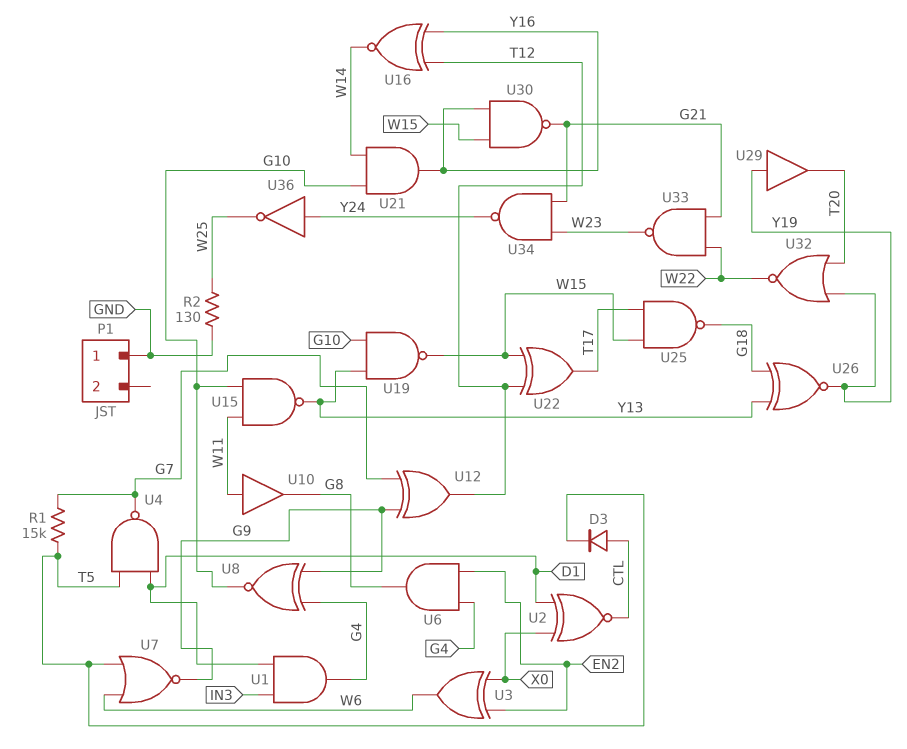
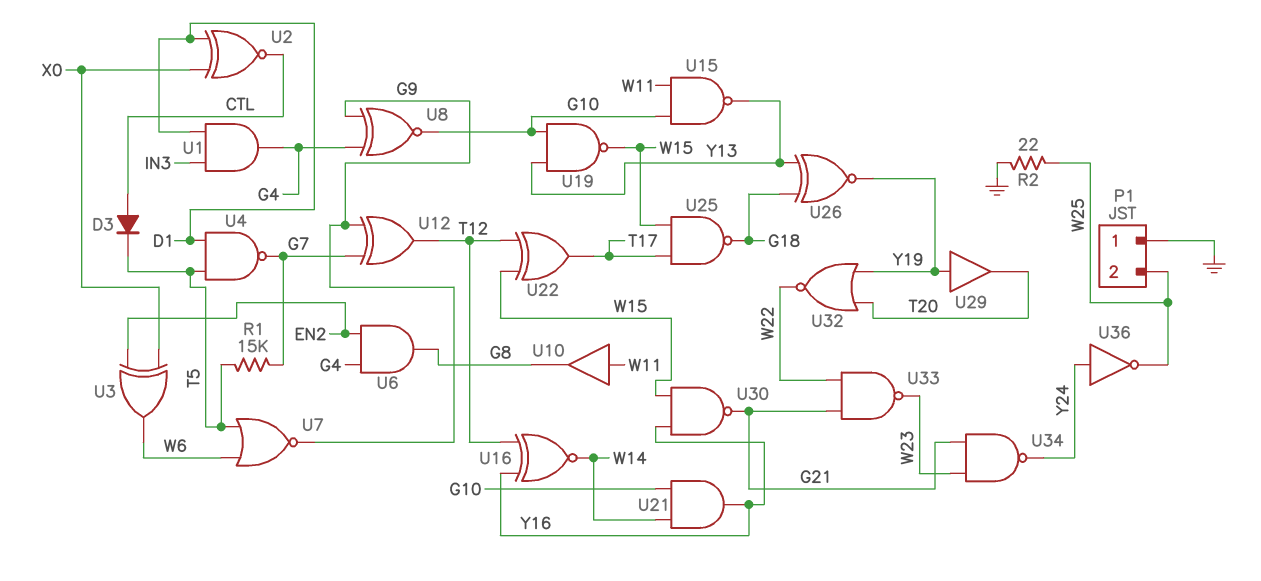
P1 pin 2: none -> W25
R2: 130 (GND, W25) -> 22 (GND, W25)

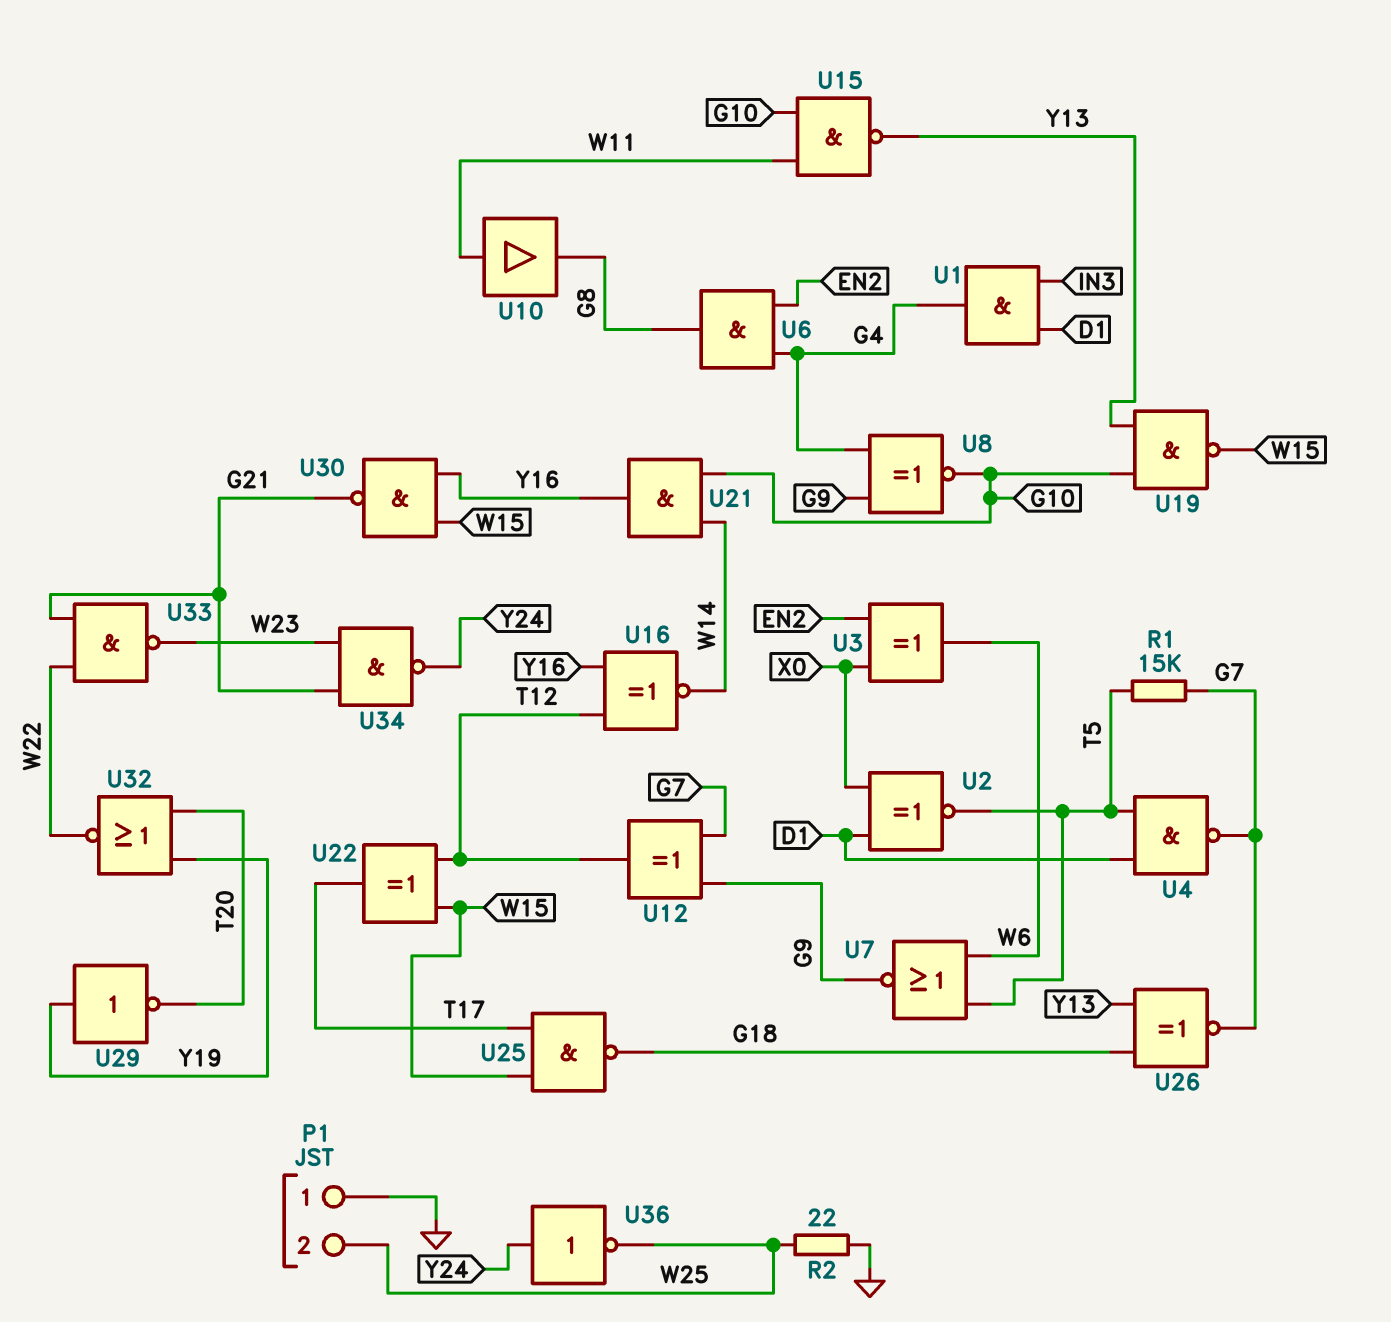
D3: diode (A CTL, K T5) -> none
U2: XNOR (in D1, in X0, out CTL) -> XNOR (in D1, in X0, out T5)
U26: XNOR (in G18, in Y13, out Y19) -> XNOR (in G18, in Y13, out G7)
U29: buffer (in Y19, out T20) -> NOT (in Y19, out T20)

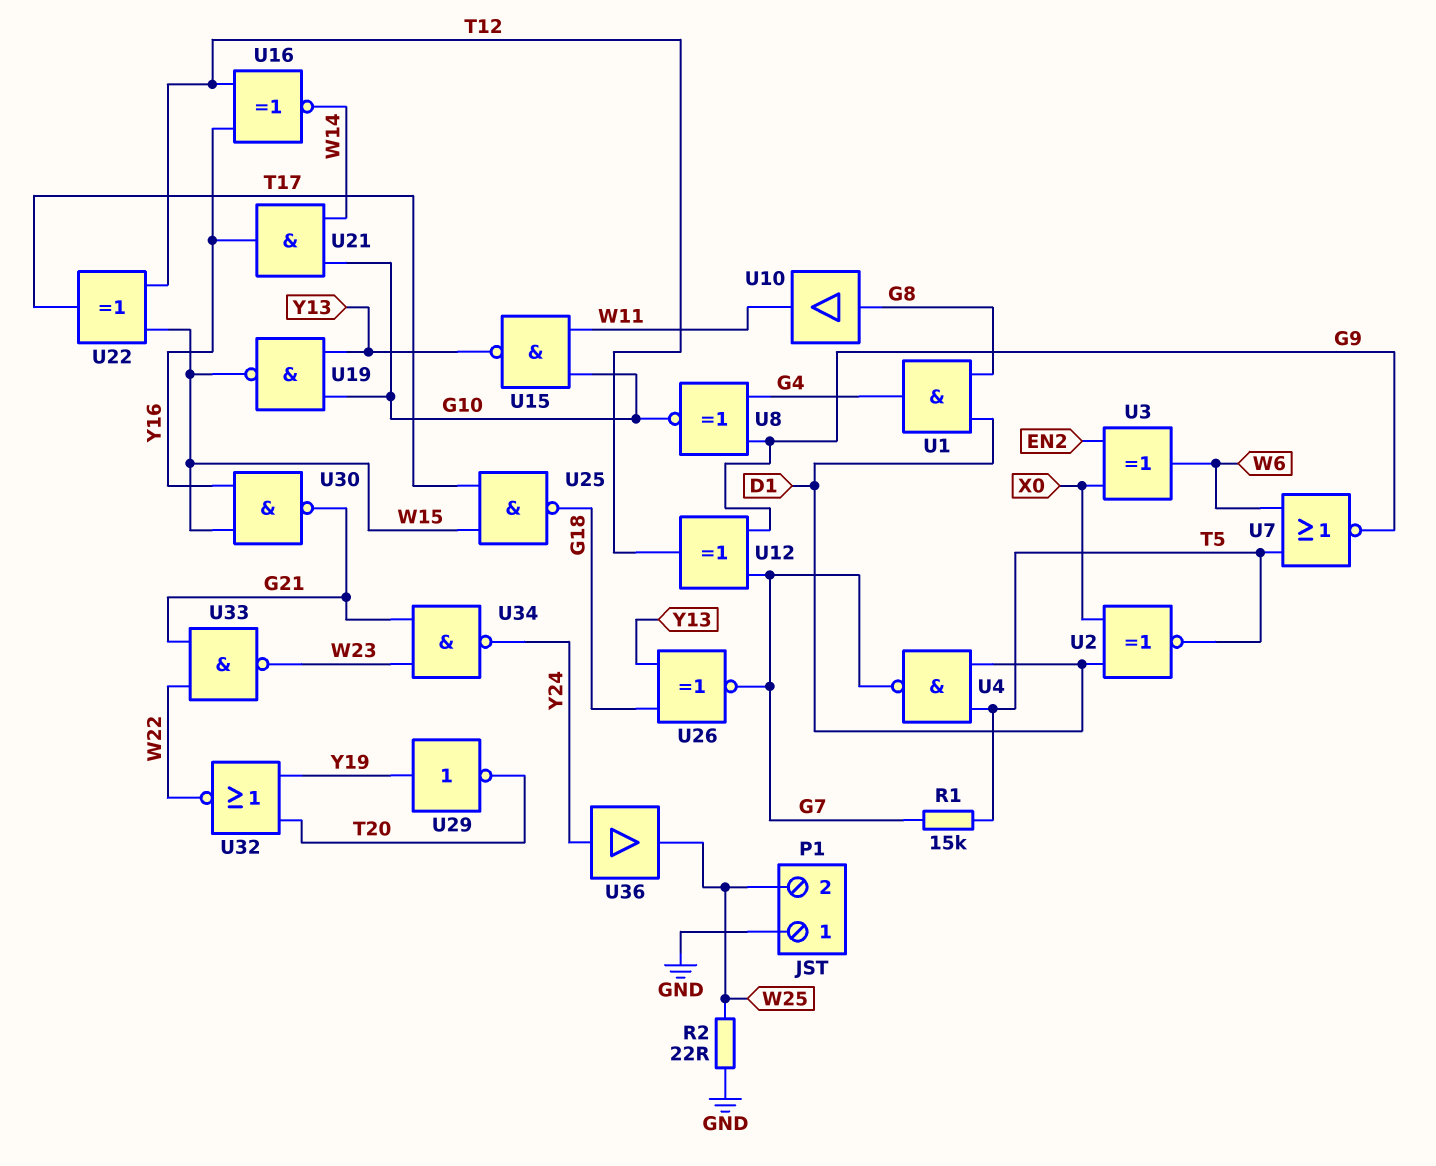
U1: AND (in D1, in IN3, out G4) -> AND (in D1, in G8, out G4)
U6: AND (in EN2, in G4, out G8) -> none
U10: buffer (in W11, out G8) -> buffer (in G8, out W11)
U36: NOT (in Y24, out W25) -> buffer (in Y24, out W25)

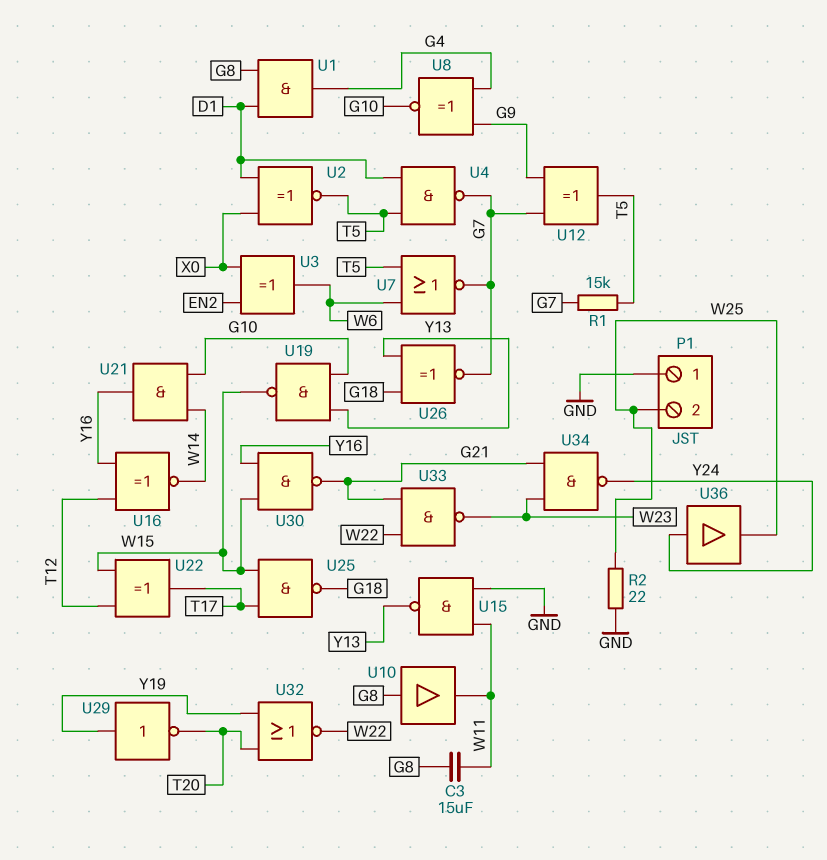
C3: none -> 15uF (G8, W11)
U7: NOR (in T5, in W6, out G9) -> NOR (in T5, in W6, out G7)
U12: XOR (in G7, in G9, out T12) -> XOR (in G7, in G9, out T5)
U15: NAND (in G10, in W11, out Y13) -> NAND (in GND, in W11, out Y13)

